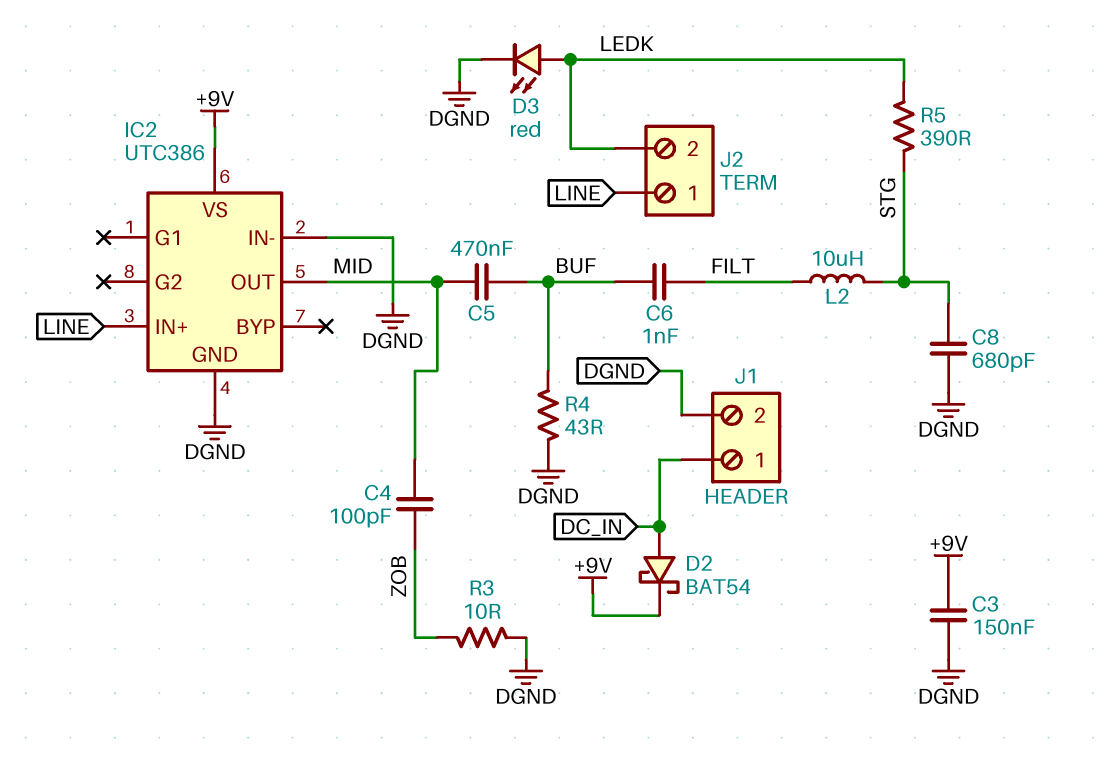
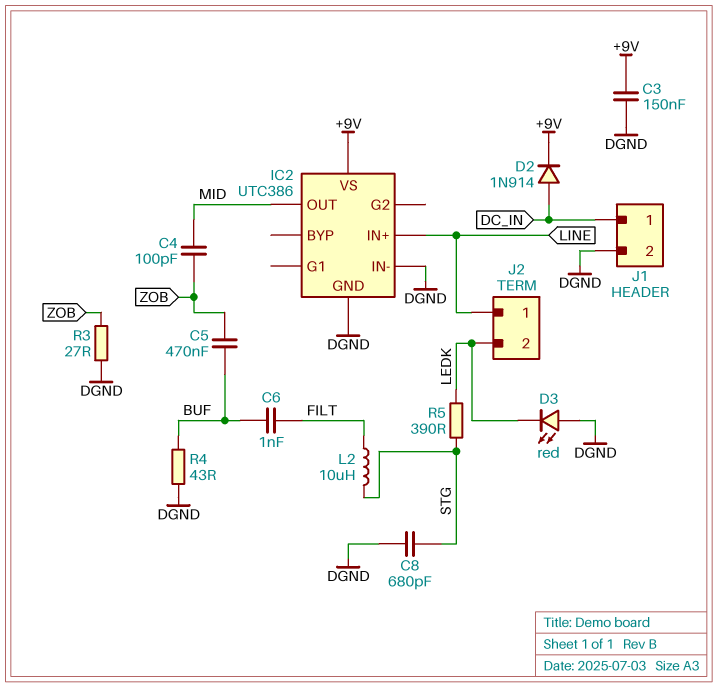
C5: 470nF (BUF, MID) -> 470nF (BUF, ZOB)
D2: schottky BAT54 (A DC_IN, K +9V) -> diode 1N914 (A DC_IN, K +9V)
D3: LED red (A LEDK, K DGND) -> LED red (A DGND, K LEDK)
R3: 10 (DGND, ZOB) -> 27 (DGND, ZOB)

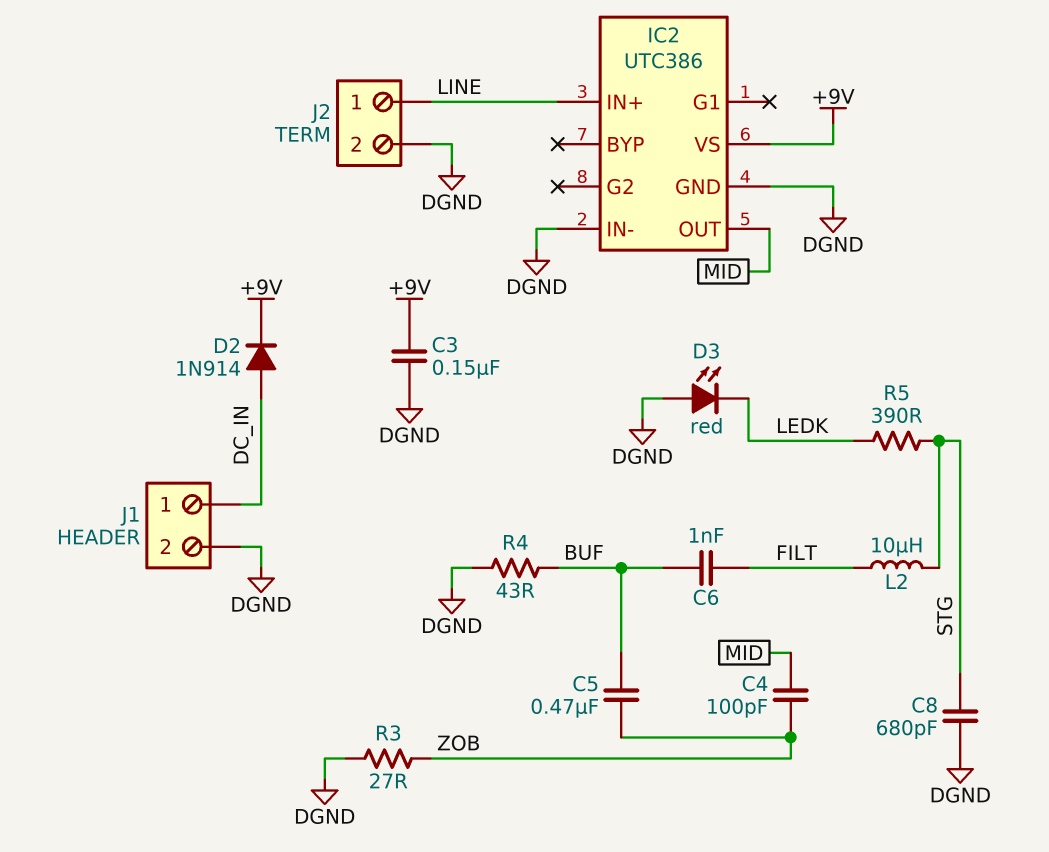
J2 pin 2: LEDK -> DGND

